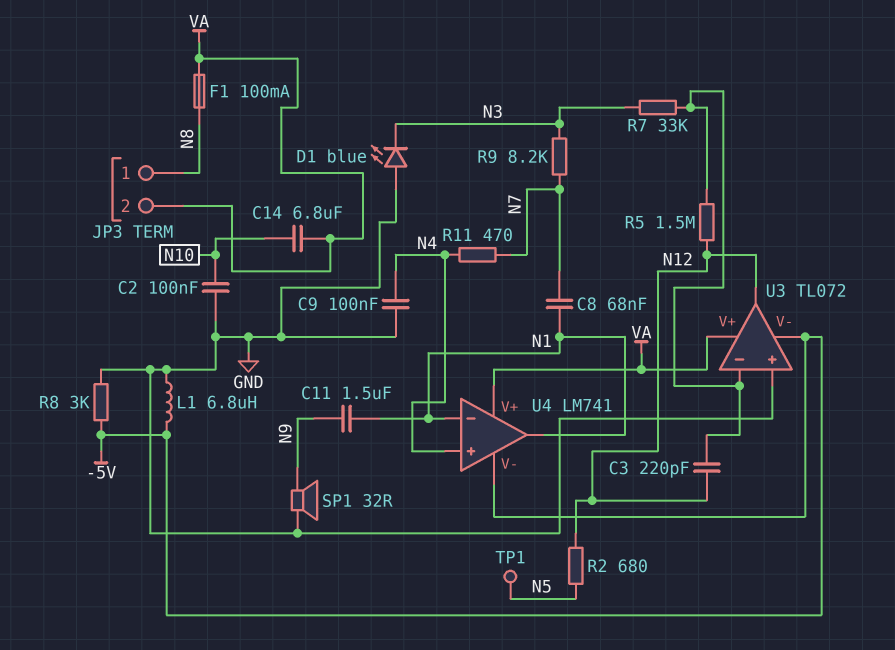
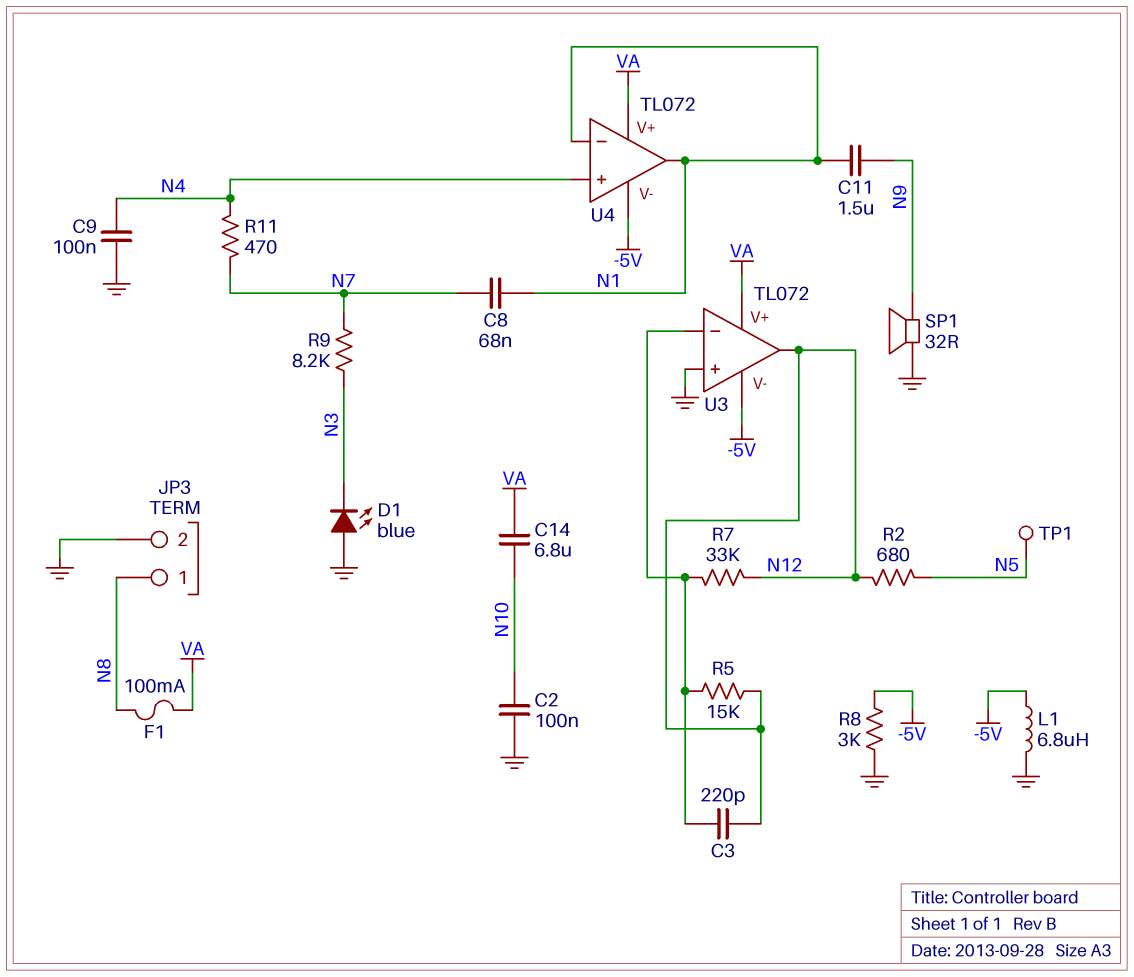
JP3 pin 2: VA -> GND
R5: 1.5M (N12, U3/in-) -> 15k (N12, U3/in-)
R7: 33k (N3, U3/in-) -> 33k (N12, U3/in-)
U4: LM741 -> TL072

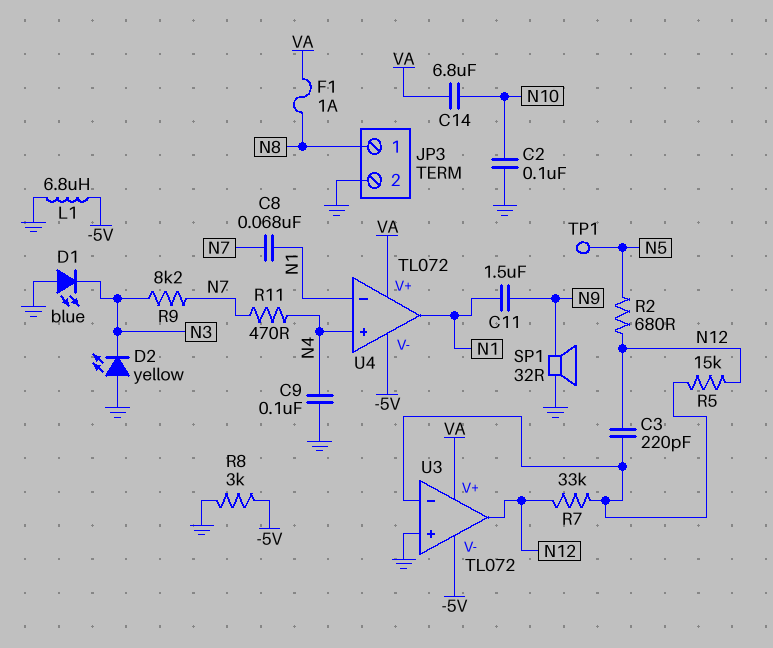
D2: none -> LED yellow (A GND, K N3)
F1: 100mA (N8, VA) -> 1A (N8, VA)

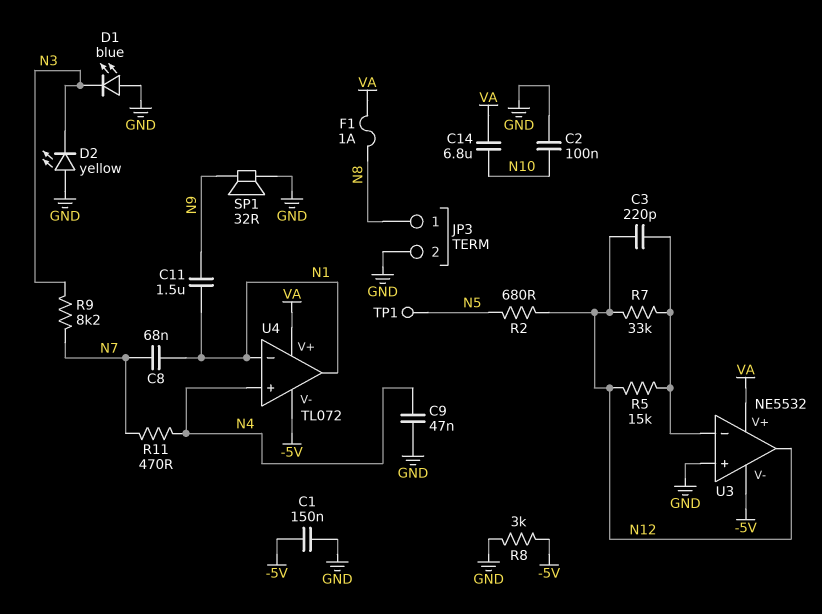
C1: none -> 150nF (-5V, GND)
C9: 100nF (GND, N4) -> 47nF (GND, N4)
L1: 6.8uH (-5V, GND) -> none
U3: TL072 -> NE5532

